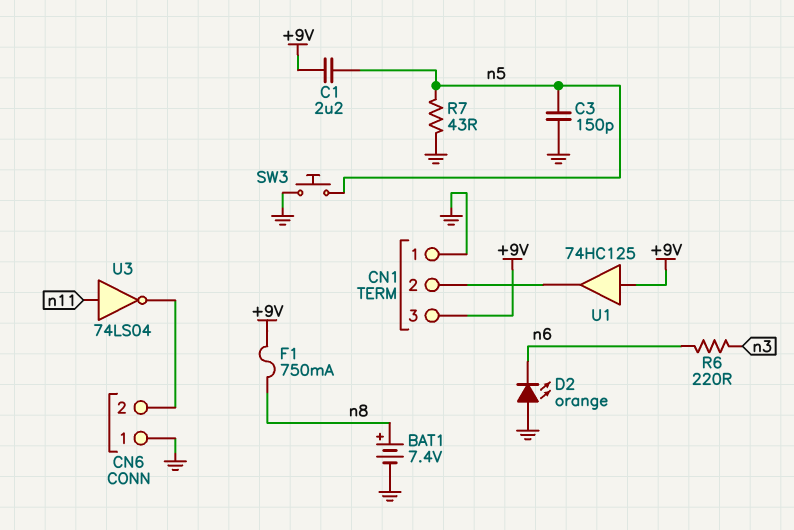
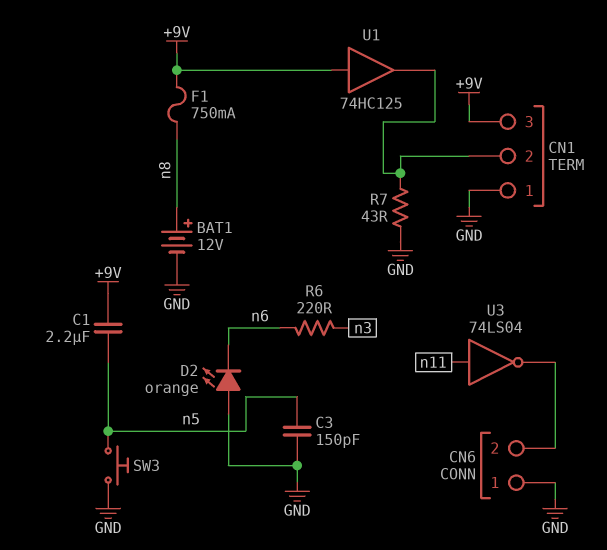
BAT1: 7.4V (plus n8, minus GND) -> 12V (plus n8, minus GND)
R7: 43 (GND, n5) -> 43 (CN1/2, GND)

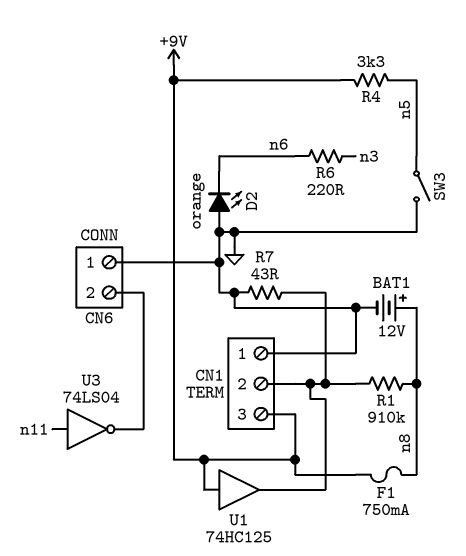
C1: 2.2uF (+9V, n5) -> none
C3: 150pF (GND, n5) -> none
R1: none -> 910k (CN1/2, n8)
R4: none -> 3.3k (+9V, n5)
SW3: button (GND, n5) -> switch (GND, n5)

